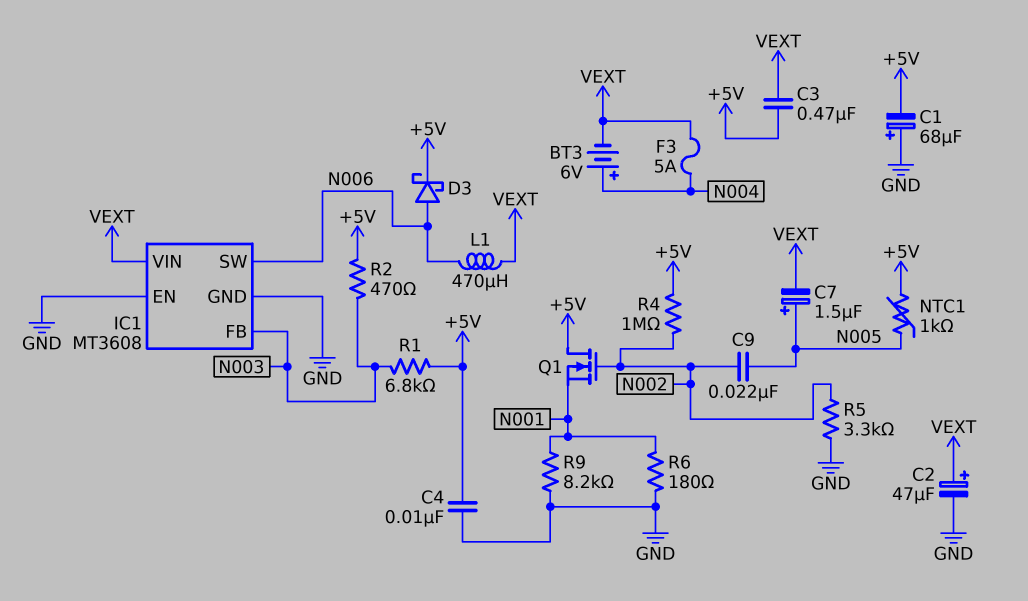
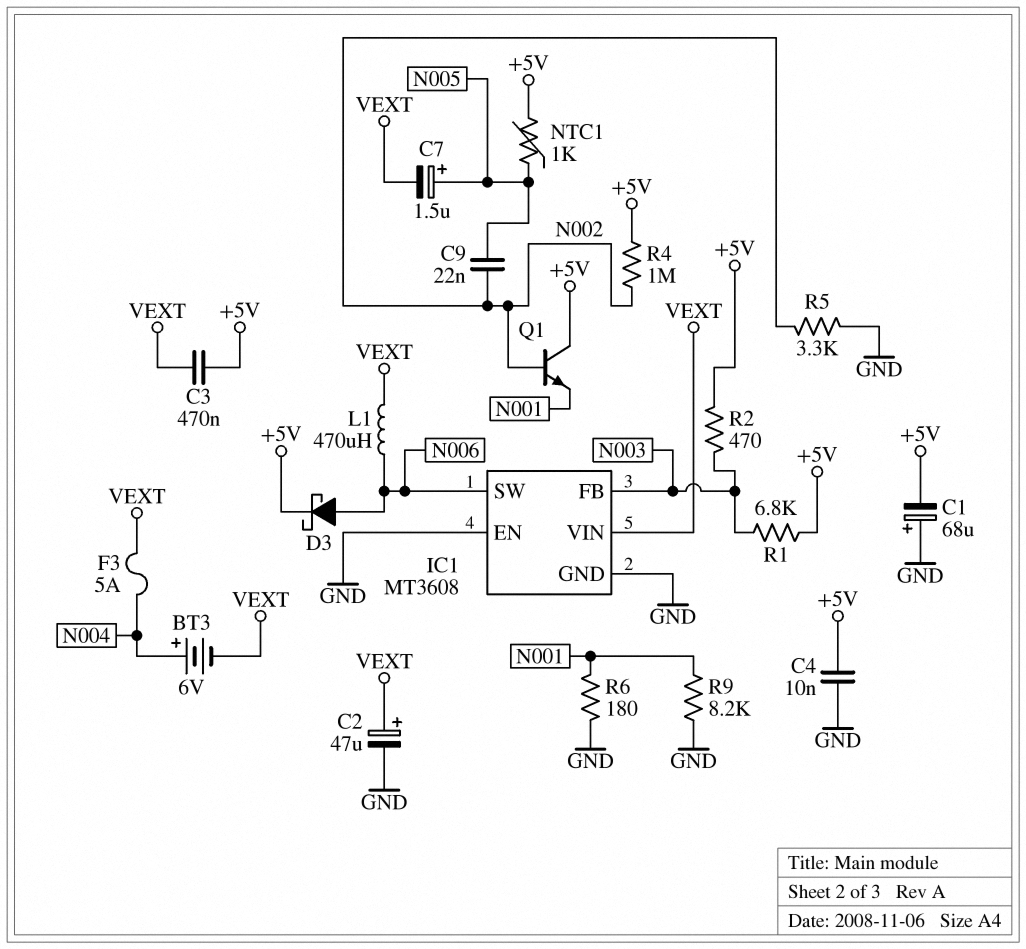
Q1: NMOS (G N002, D +5V, S N001) -> NPN (B N002, C +5V, E N001)

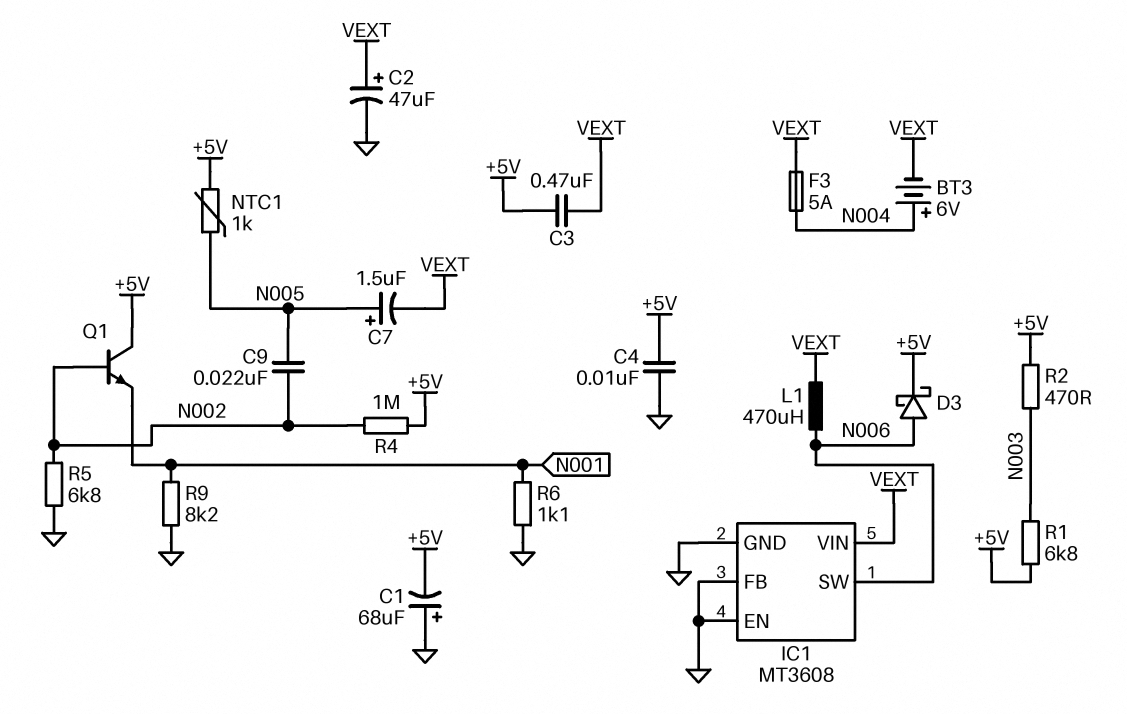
IC1 pin FB: N003 -> GND
R5: 3.3k (GND, N002) -> 6.8k (GND, N002)
R6: 180 (GND, N001) -> 1.1k (GND, N001)

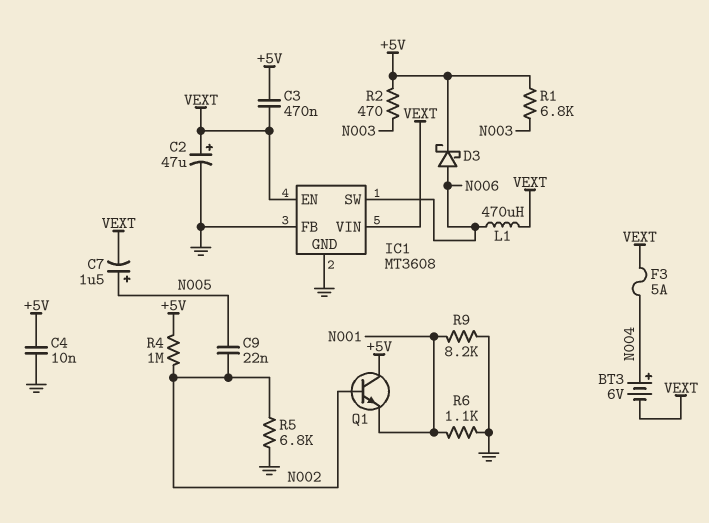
C1: 68uF (plus GND, minus +5V) -> none
IC1 pin EN: GND -> VEXT
NTC1: 1k (+5V, N005) -> none

